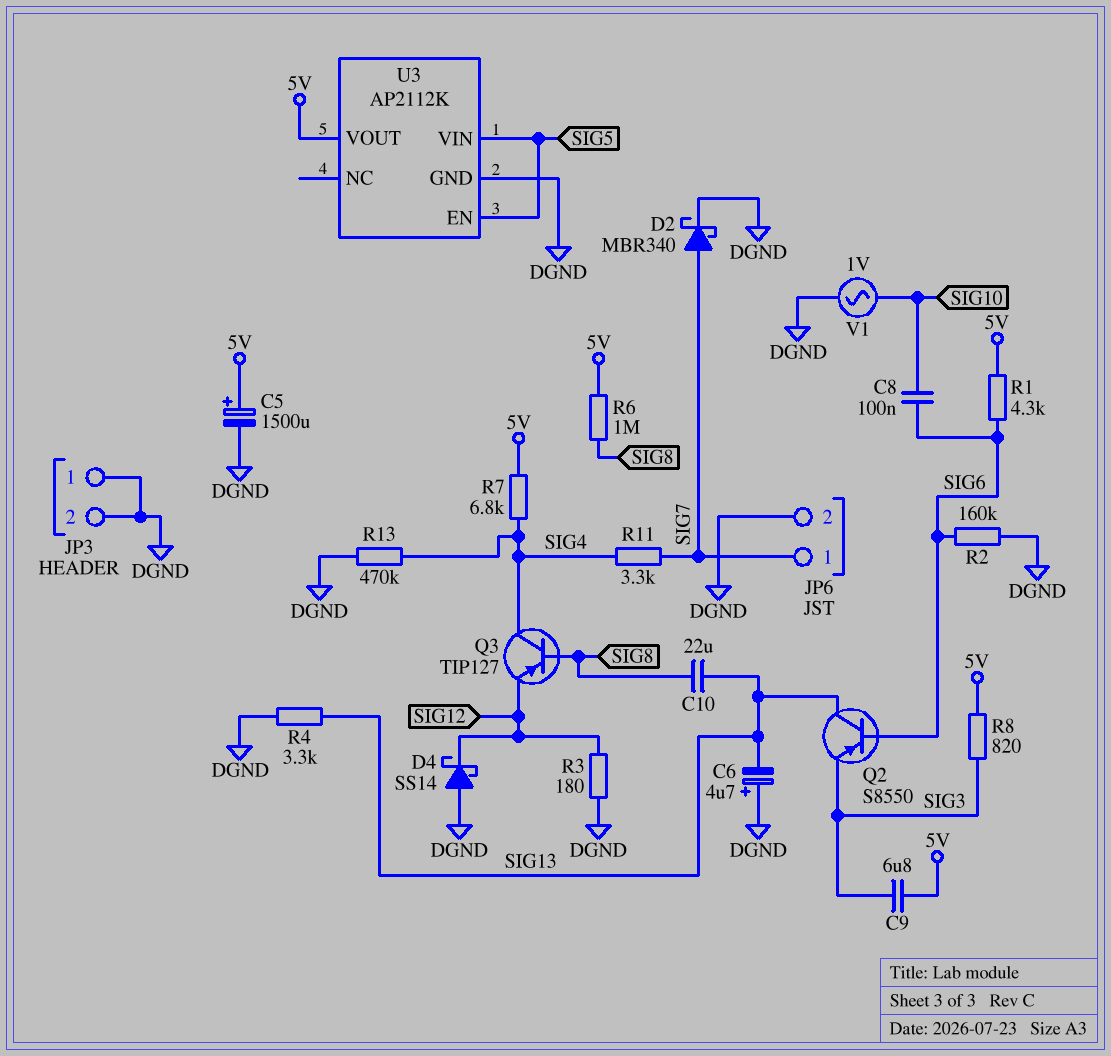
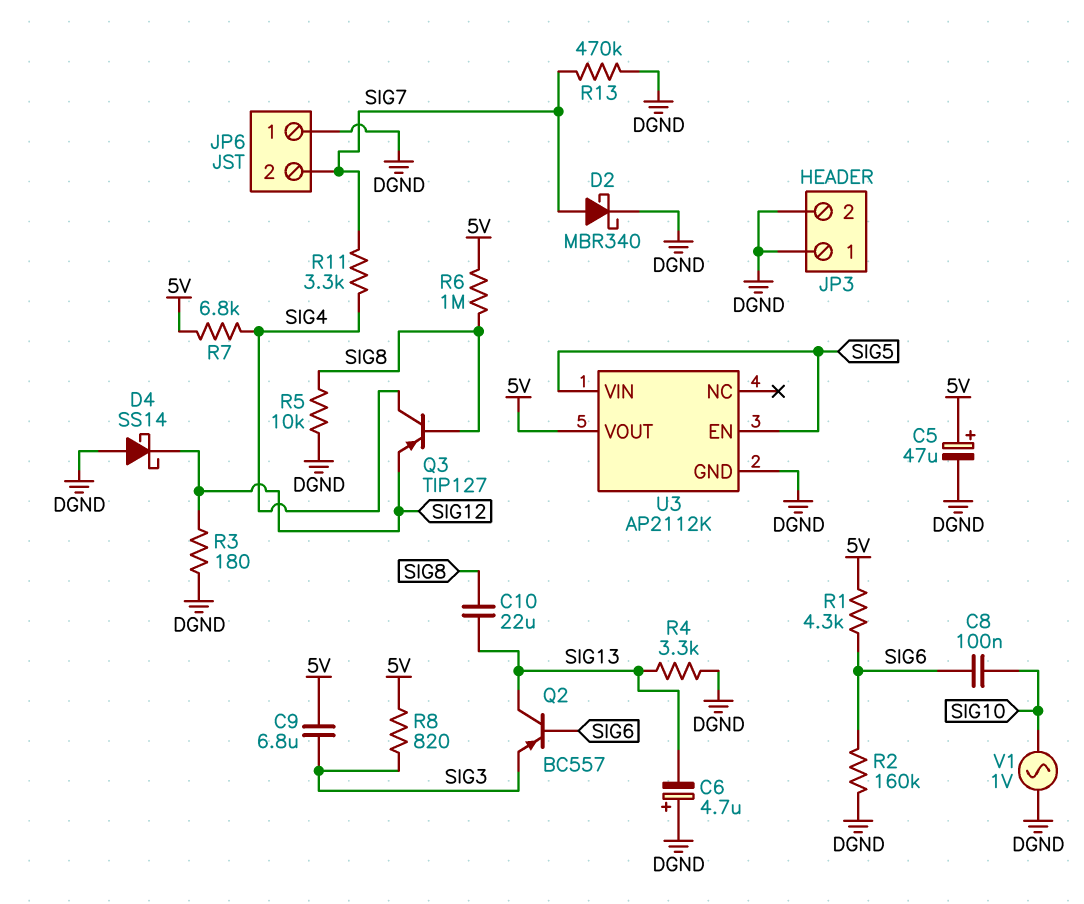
C5: 1500uF (plus 5V, minus DGND) -> 47uF (plus 5V, minus DGND)
JP6 pin 1: SIG7 -> DGND
JP6 pin 2: DGND -> SIG7
Q2: PNP S8550 (B SIG6, C SIG13, E SIG3) -> PNP BC557 (B SIG6, C SIG13, E SIG3)
R5: none -> 10k (DGND, SIG8)
R13: 470k (DGND, SIG4) -> 470k (DGND, SIG7)

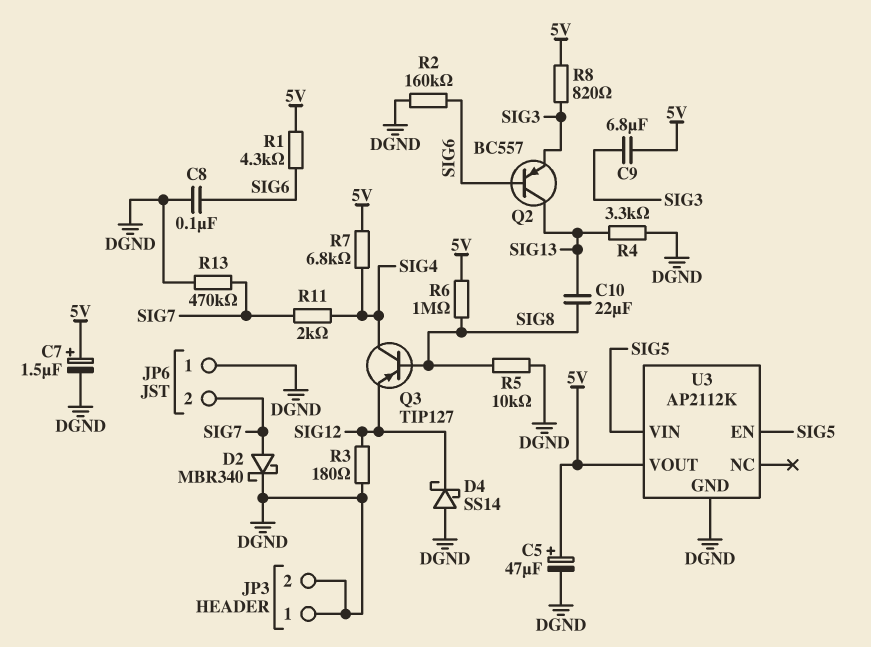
C6: 4.7uF (plus DGND, minus SIG13) -> none
C7: none -> 1.5uF (plus 5V, minus DGND)
C8: 100nF (SIG6, SIG10) -> 100nF (DGND, SIG6)
R11: 3.3k (SIG4, SIG7) -> 2k (SIG4, SIG7)
V1: AC 1V (DGND, SIG10) -> none

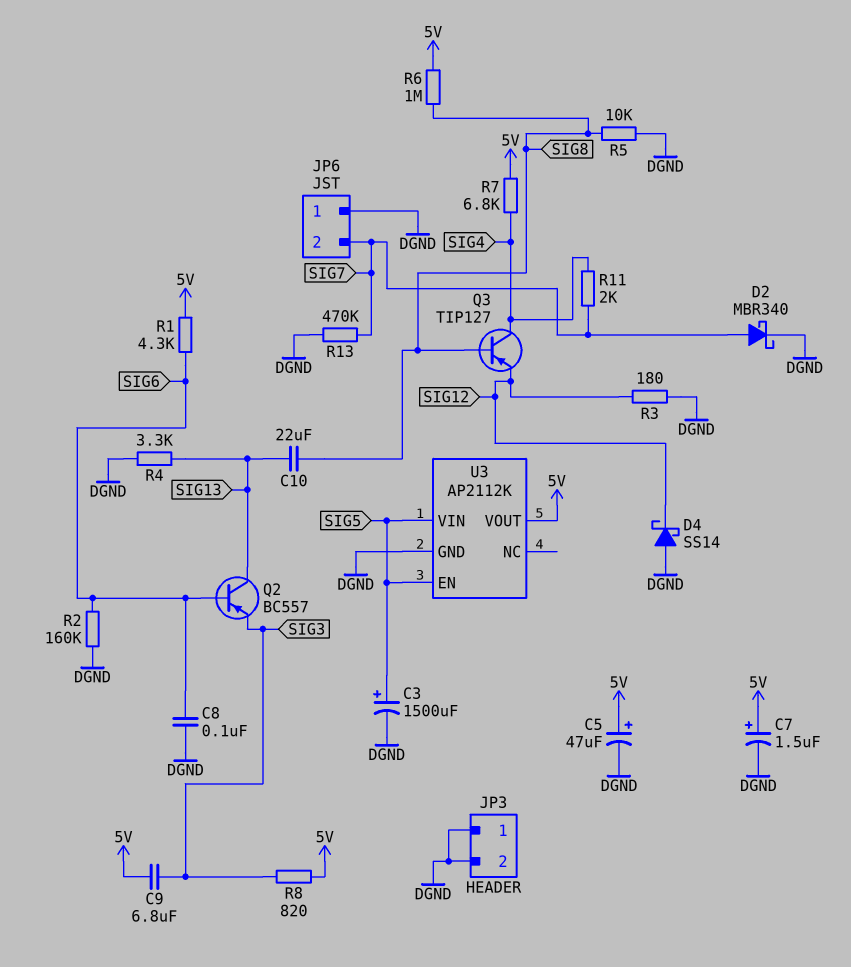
C3: none -> 1500uF (plus SIG5, minus DGND)

